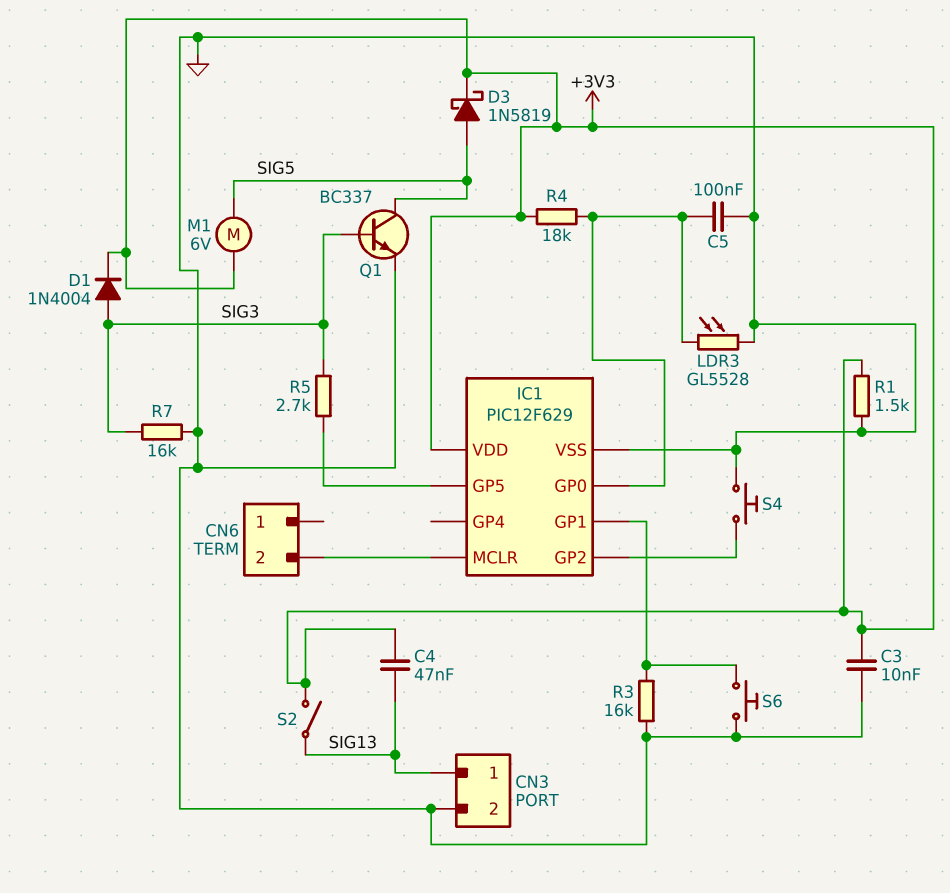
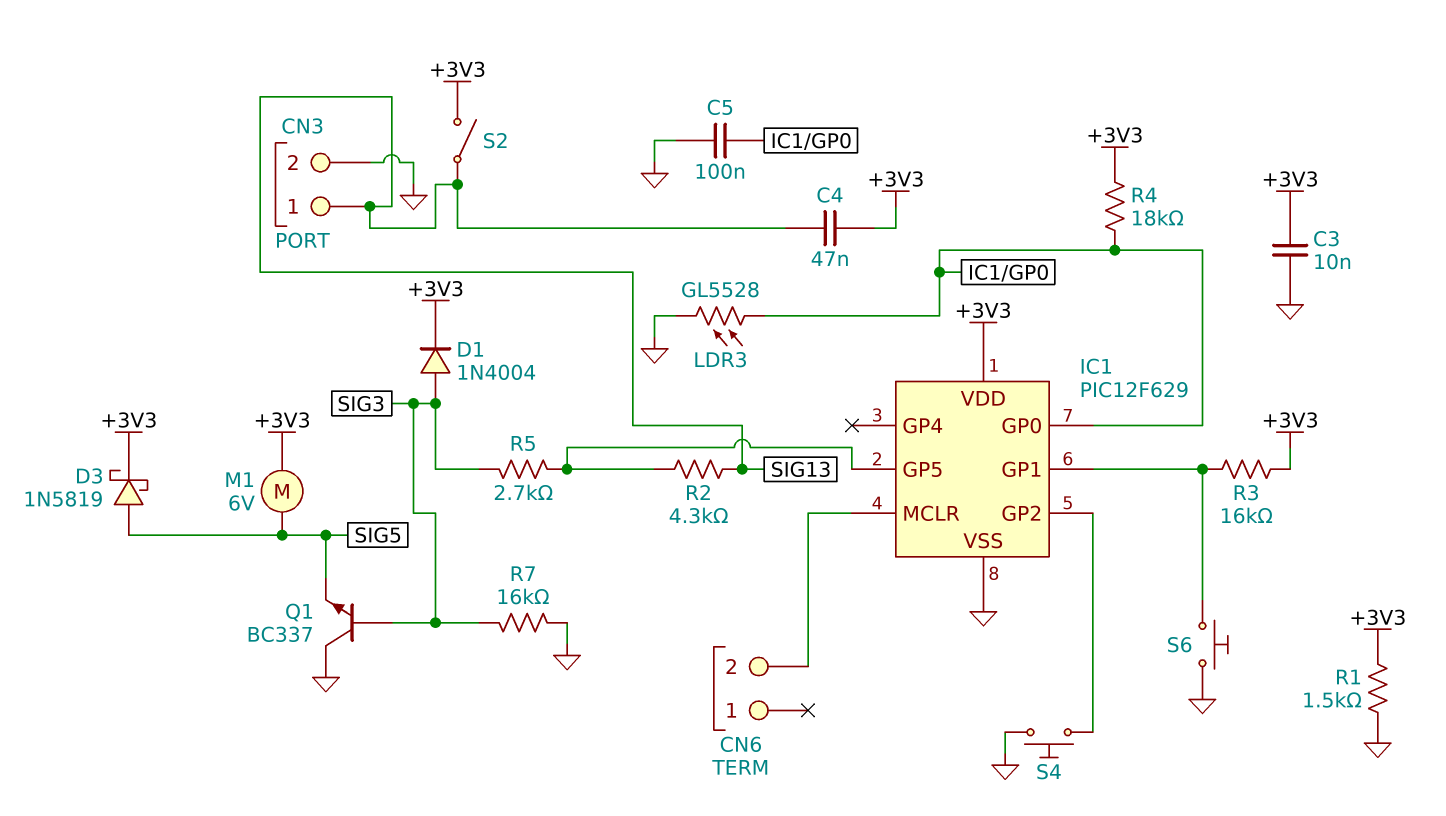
Q1: NPN BC337 (B SIG3, C SIG5, E GND) -> NPN BC337 (B SIG3, C GND, E SIG5)
R2: none -> 4.3k (IC1/GP5, SIG13)
R3: 16k (GND, IC1/GP1) -> 16k (+3V3, IC1/GP1)

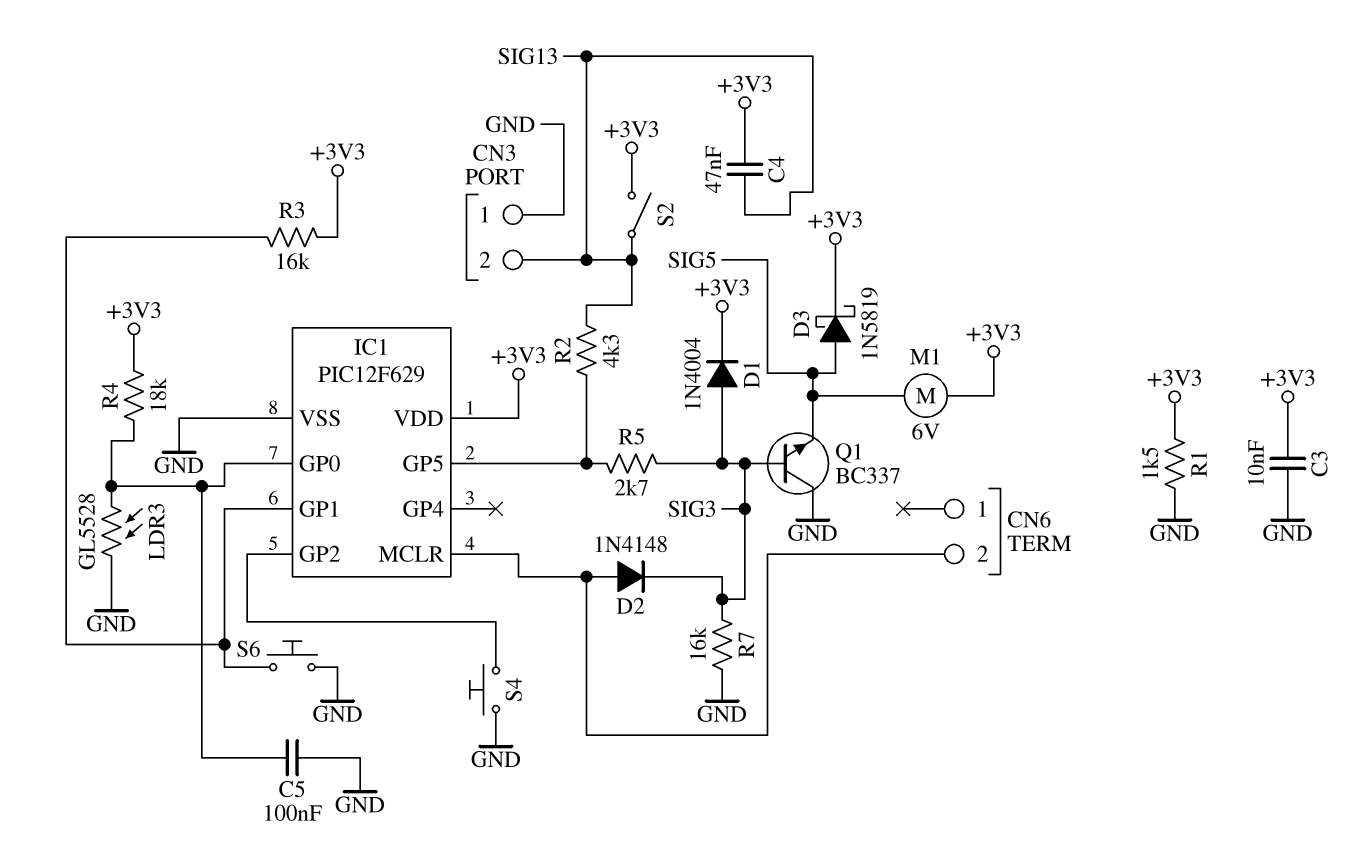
CN3 pin 1: SIG13 -> GND
CN3 pin 2: GND -> SIG13
D2: none -> diode 1N4148 (A CN6/2, K SIG3)

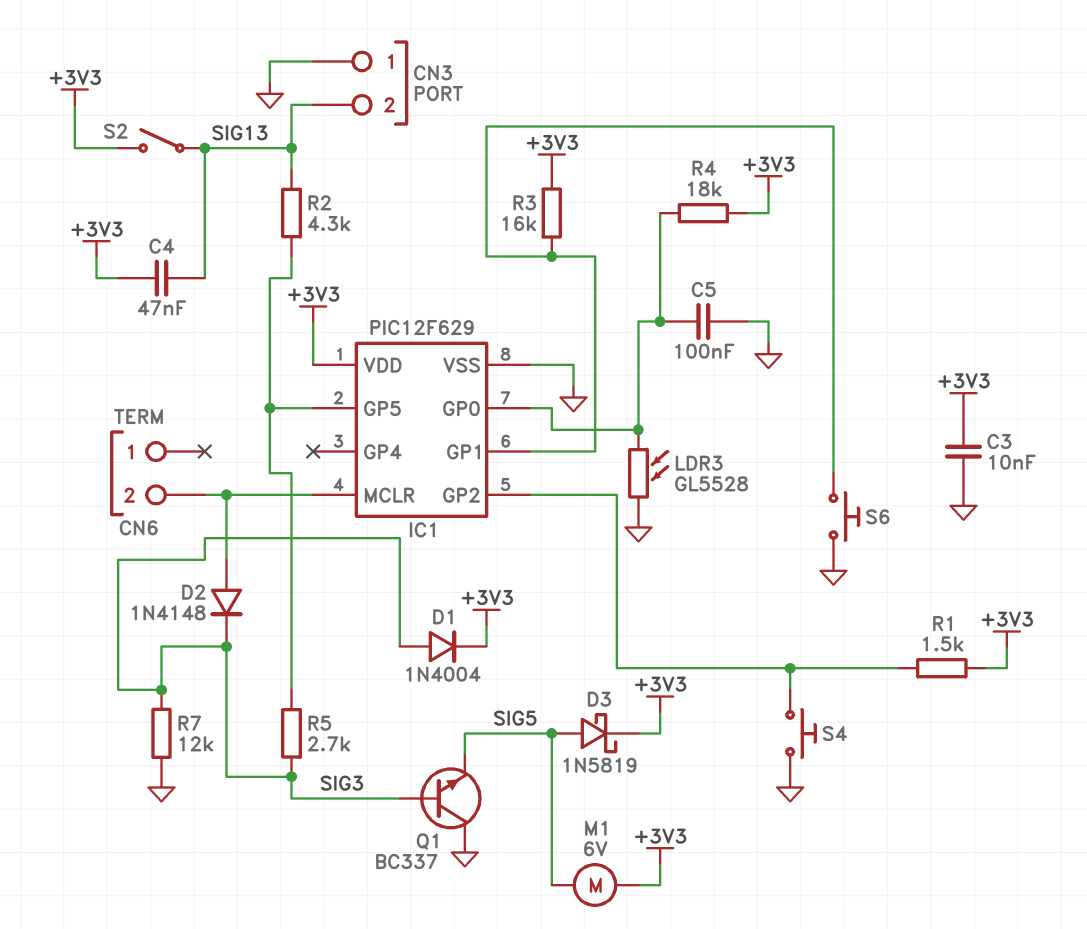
R1: 1.5k (+3V3, GND) -> 1.5k (+3V3, IC1/GP2)
R7: 16k (GND, SIG3) -> 12k (GND, SIG3)

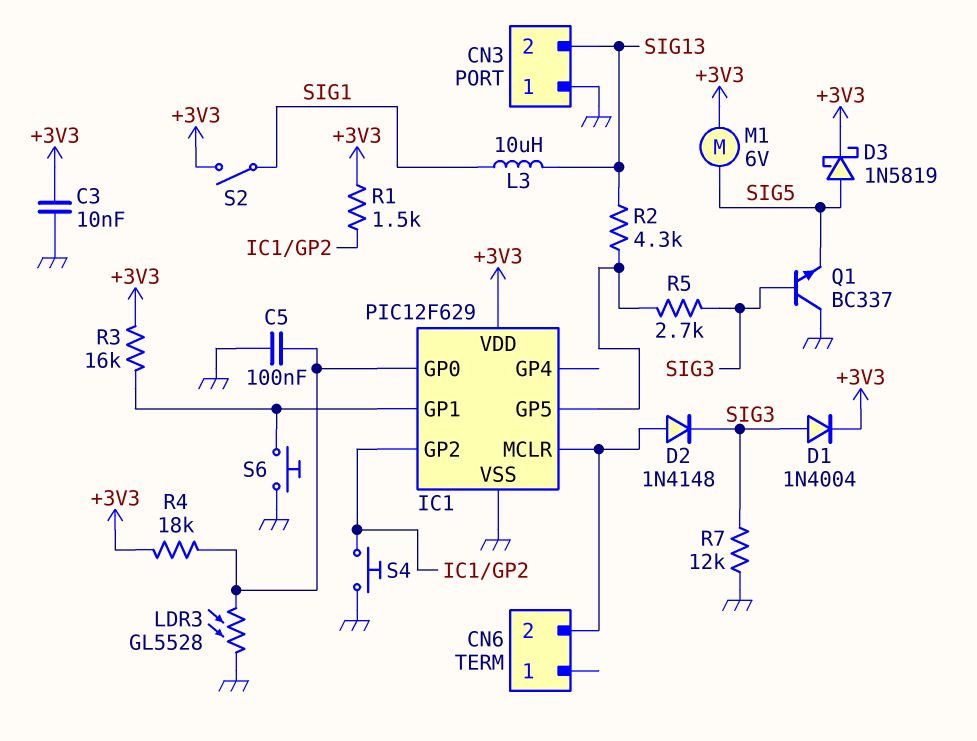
C4: 47nF (+3V3, SIG13) -> none
L3: none -> 10uH (SIG1, SIG13)
S2: switch (+3V3, SIG13) -> switch (+3V3, SIG1)

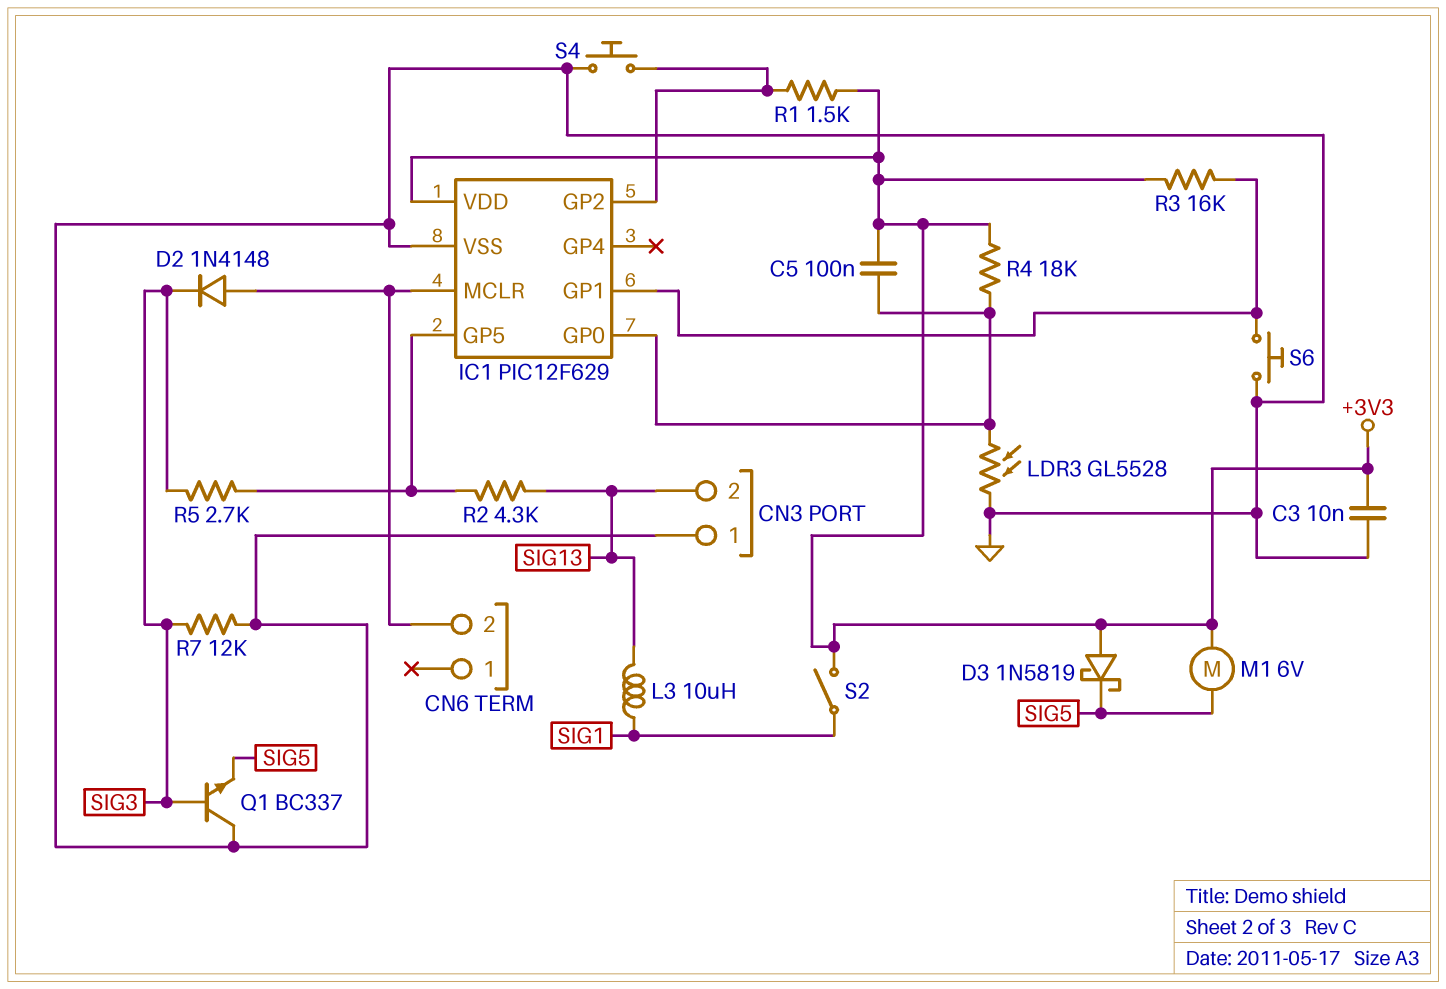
C5: 100nF (GND, IC1/GP0) -> 100nF (+3V3, IC1/GP0)
D1: diode 1N4004 (A SIG3, K +3V3) -> none
D3: schottky 1N5819 (A SIG5, K +3V3) -> schottky 1N5819 (A +3V3, K SIG5)

